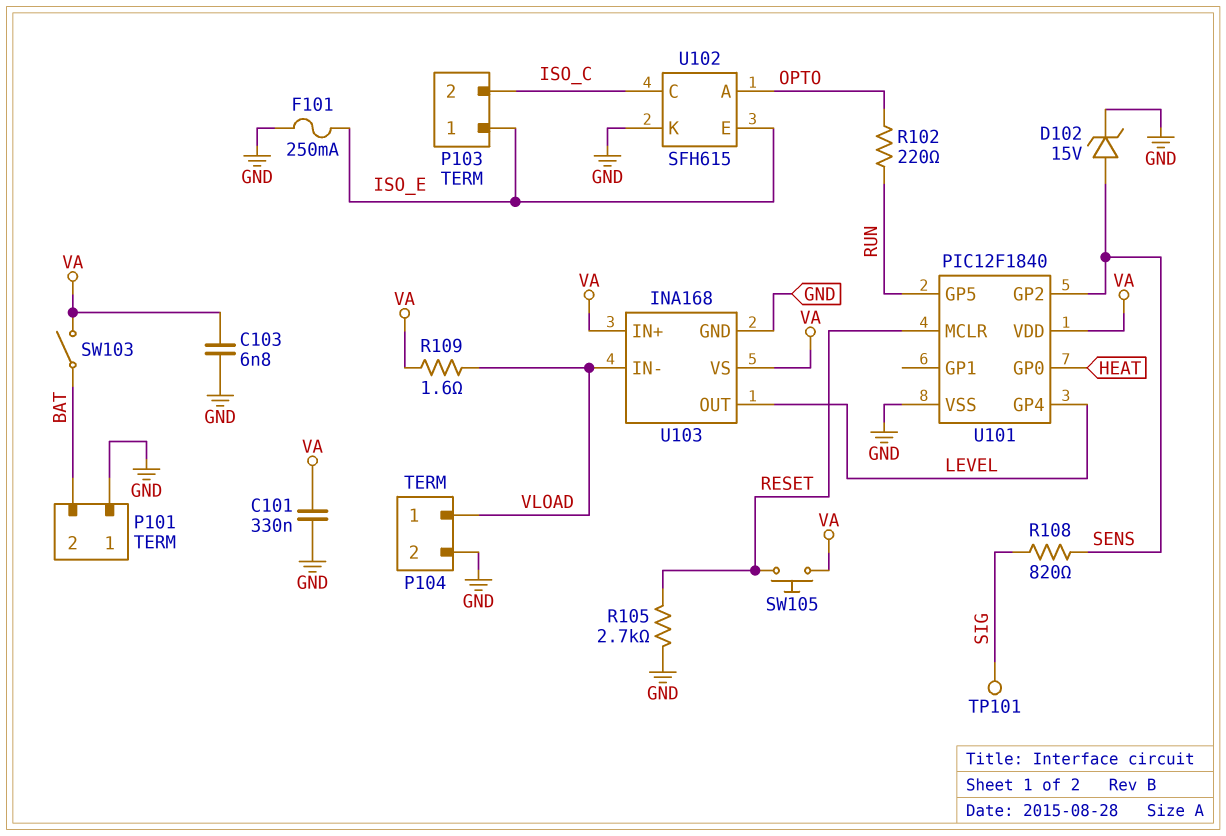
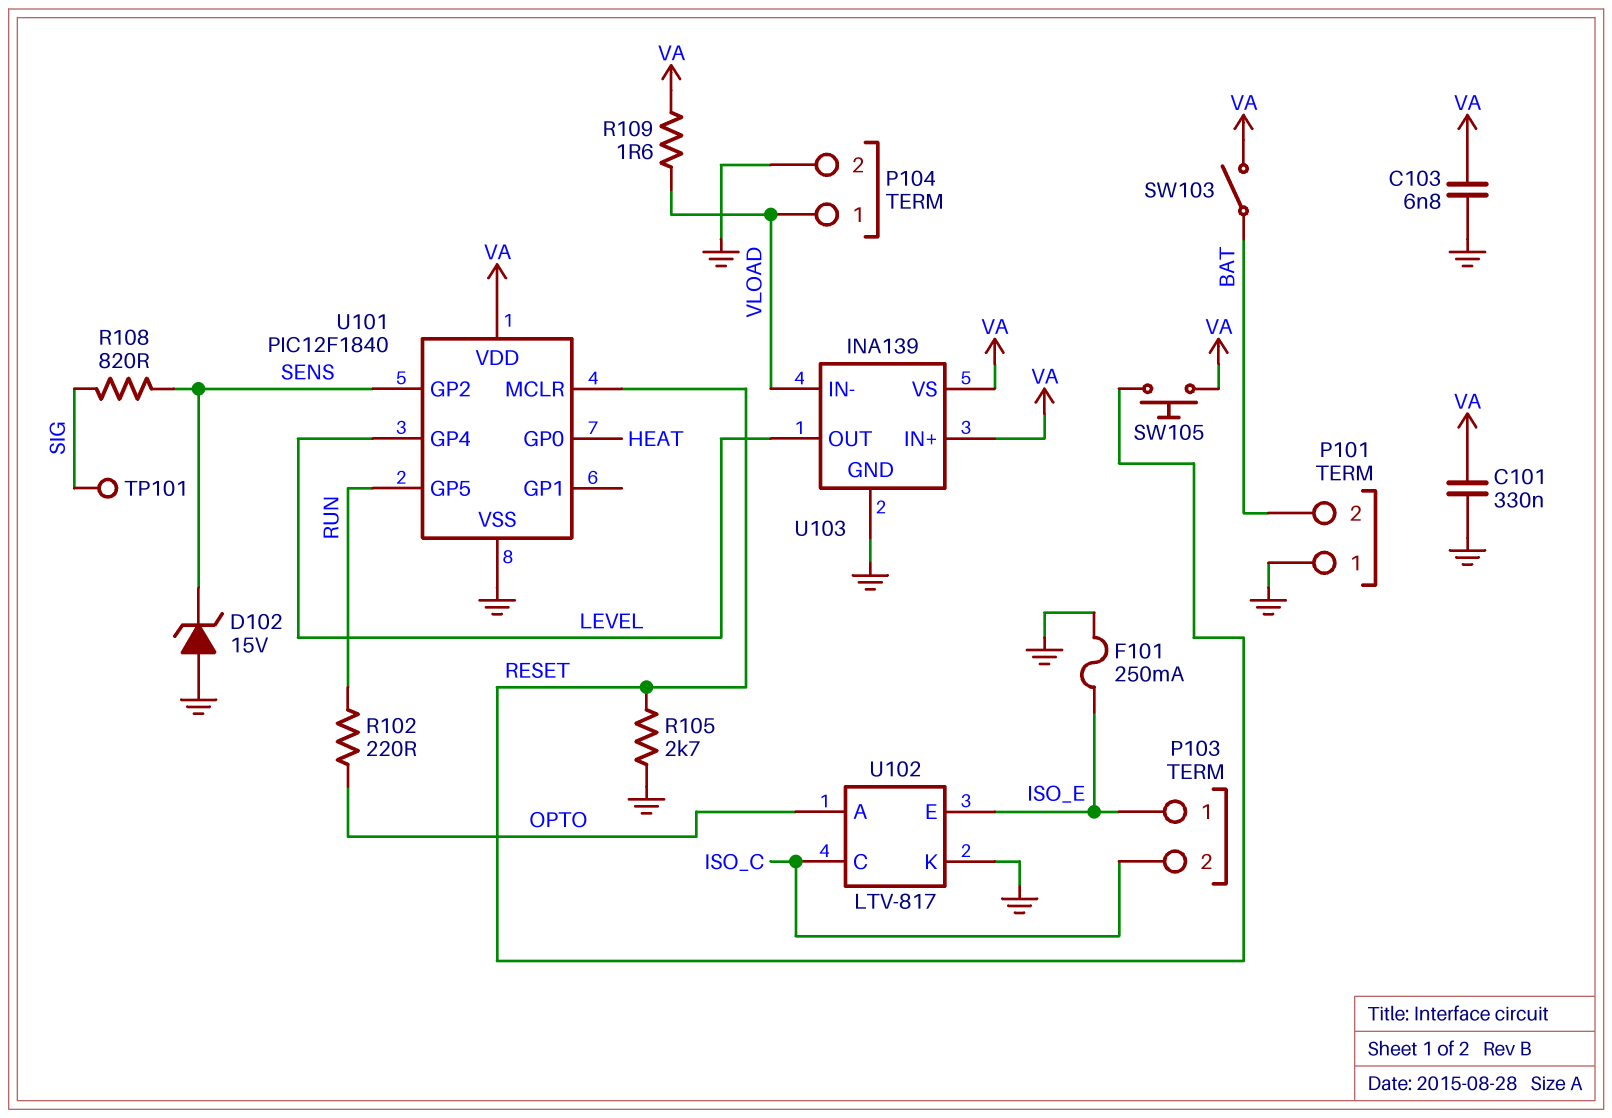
D102: zener 15V (A SENS, K GND) -> zener 15V (A GND, K SENS)
U102: SFH615 -> LTV-817
U103: INA168 -> INA139

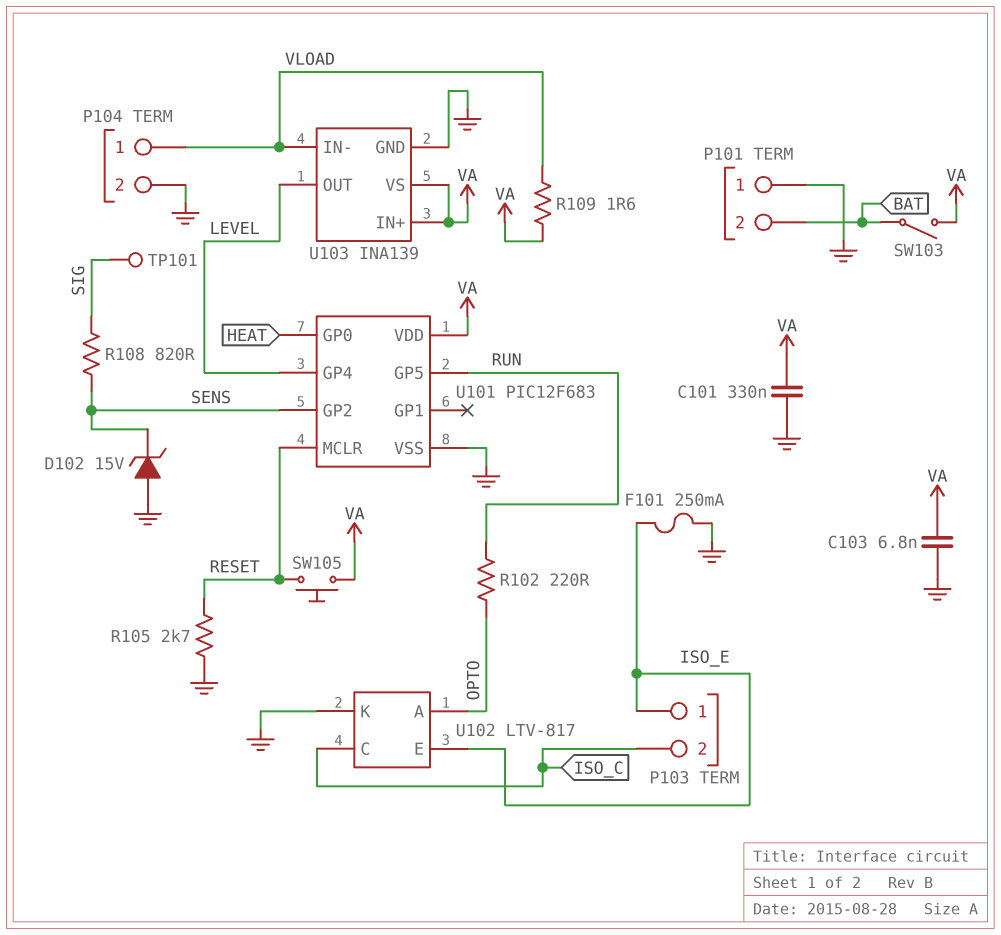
U101: PIC12F1840 -> PIC12F683

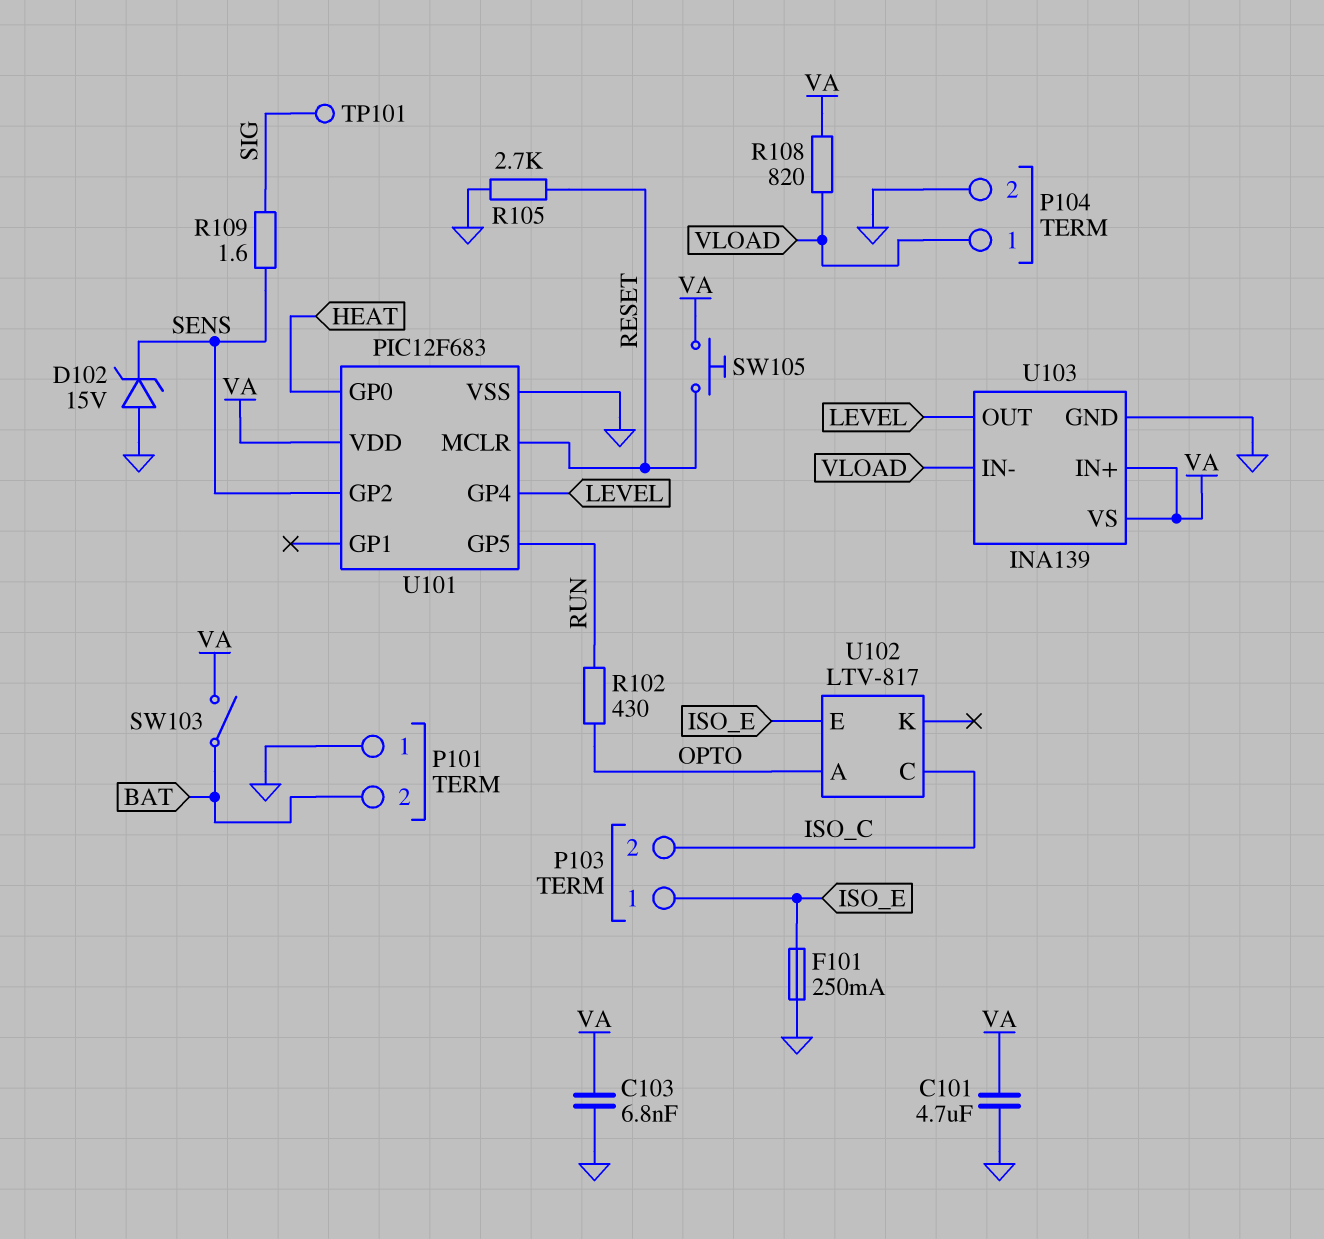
C101: 330nF (GND, VA) -> 4.7uF (GND, VA)
R102: 220 (OPTO, RUN) -> 430 (OPTO, RUN)
R108: 820 (SENS, SIG) -> 820 (VA, VLOAD)
R109: 1.6 (VA, VLOAD) -> 1.6 (SENS, SIG)
U102 pin K: GND -> none

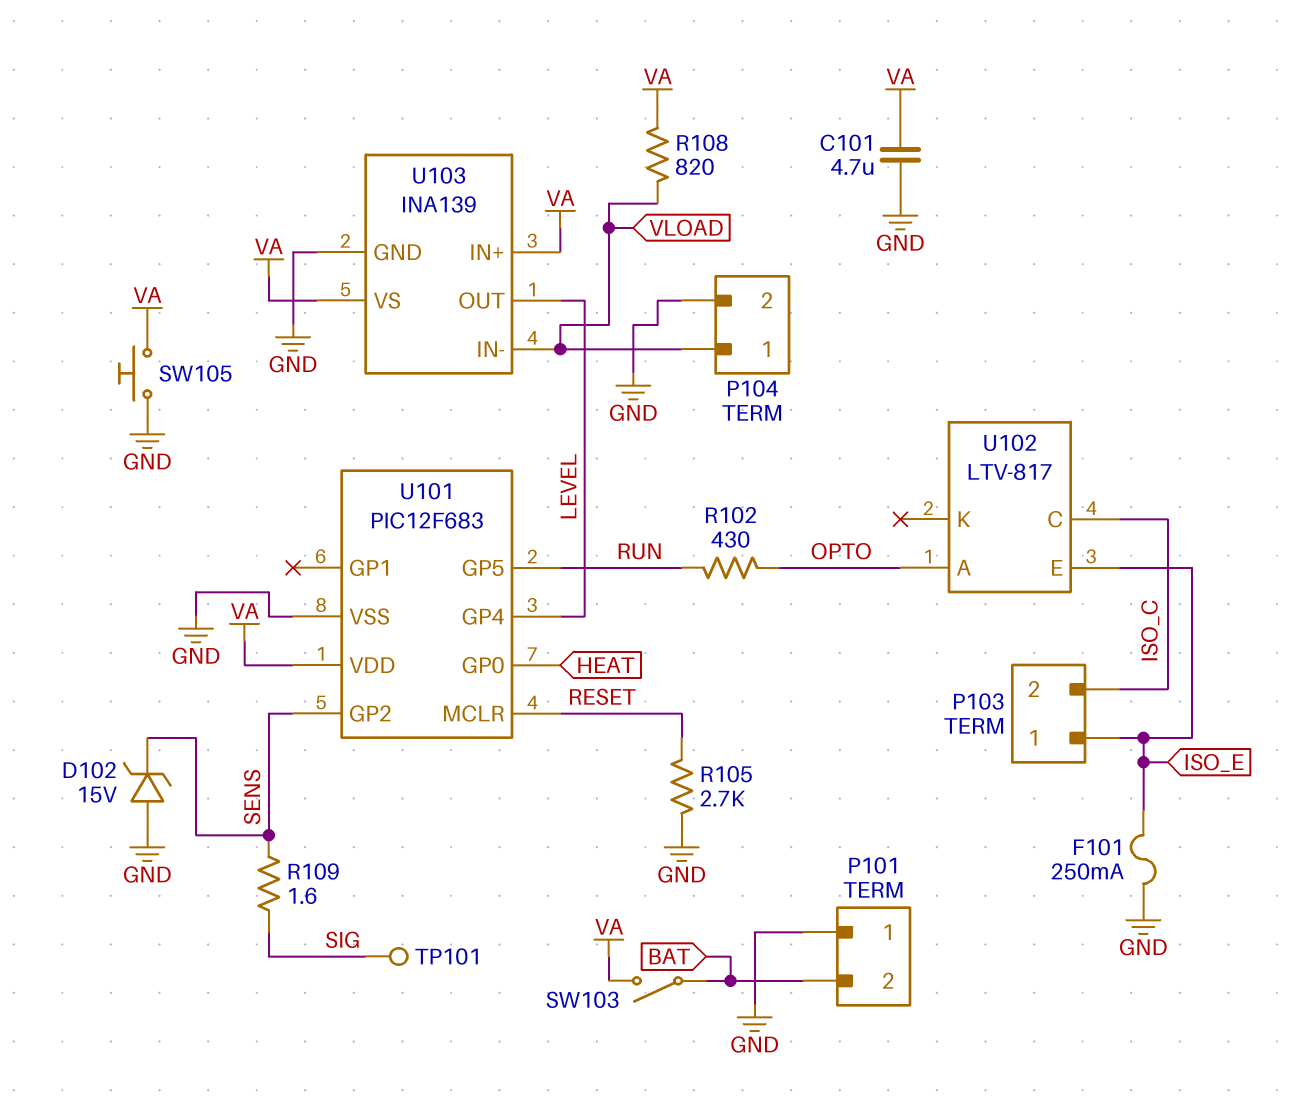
C103: 6.8nF (GND, VA) -> none
SW105: button (RESET, VA) -> button (GND, VA)

